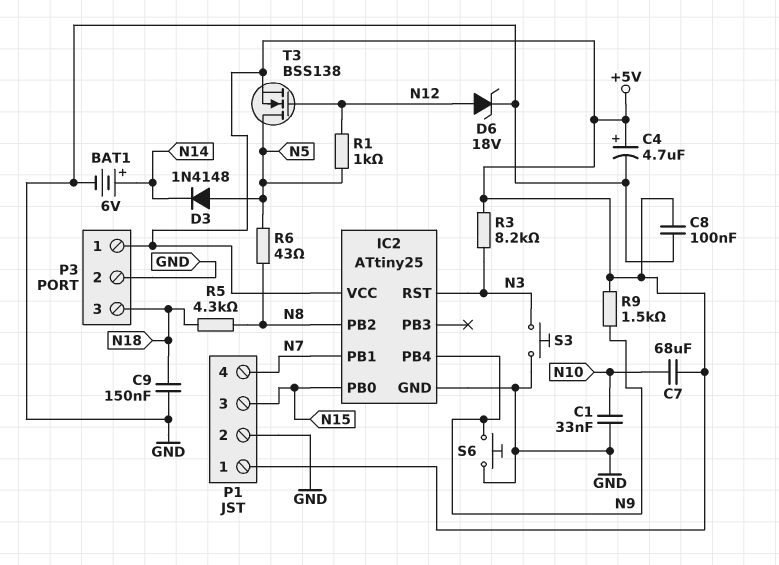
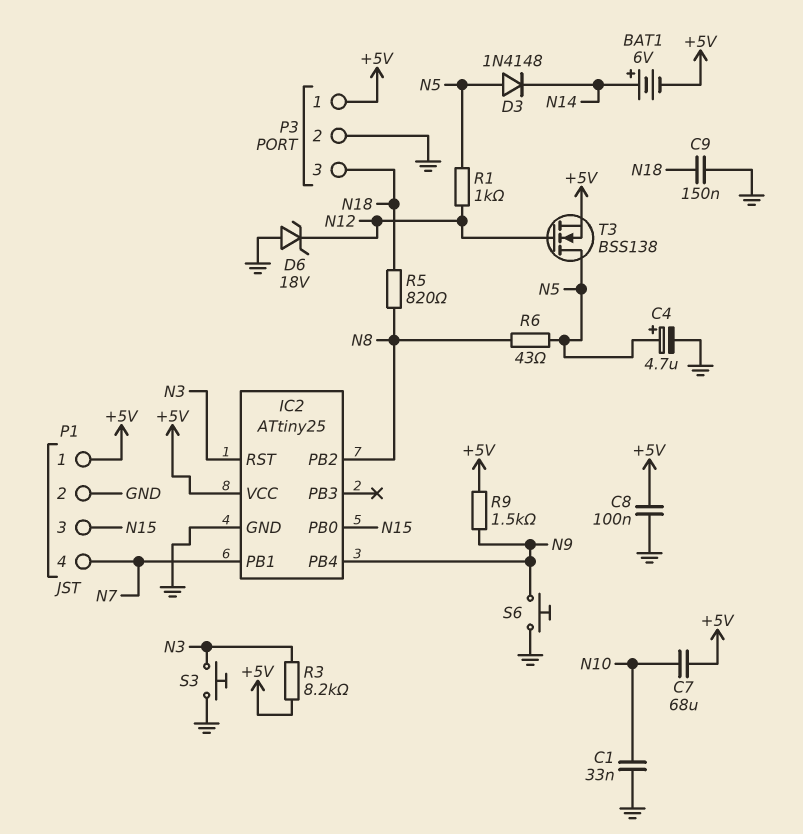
BAT1: 6V (plus N14, minus GND) -> 6V (plus N14, minus +5V)
C4: 4.7uF (plus +5V, minus GND) -> 4.7uF (plus N5, minus GND)
D6: zener 18V (A N12, K GND) -> zener 18V (A GND, K N12)
R5: 4.3k (N8, N18) -> 820 (N8, N18)

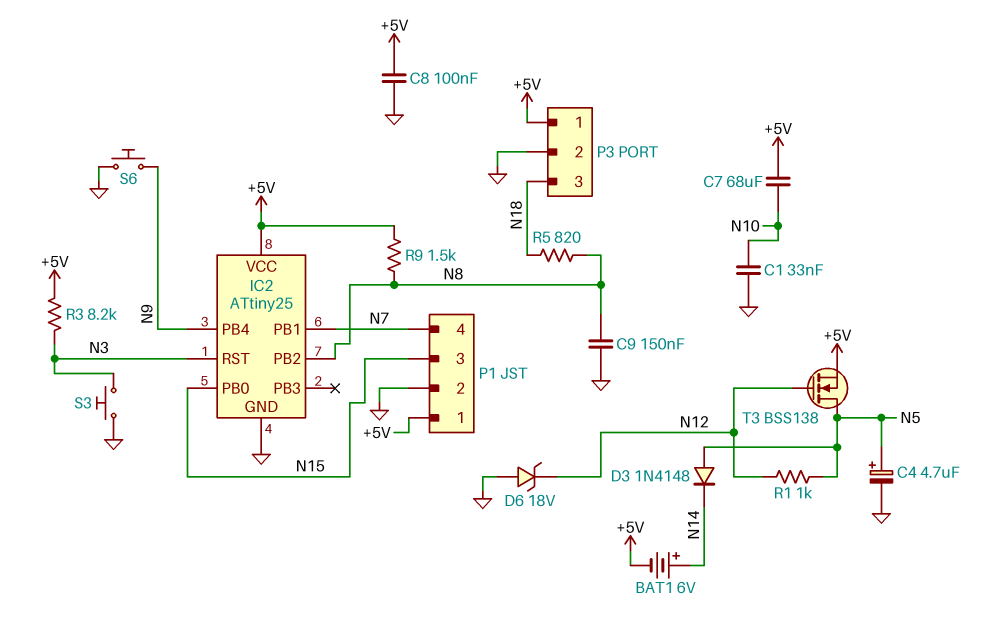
C9: 150nF (GND, N18) -> 150nF (GND, N8)
R6: 43 (N5, N8) -> none
R9: 1.5k (+5V, N9) -> 1.5k (+5V, N8)

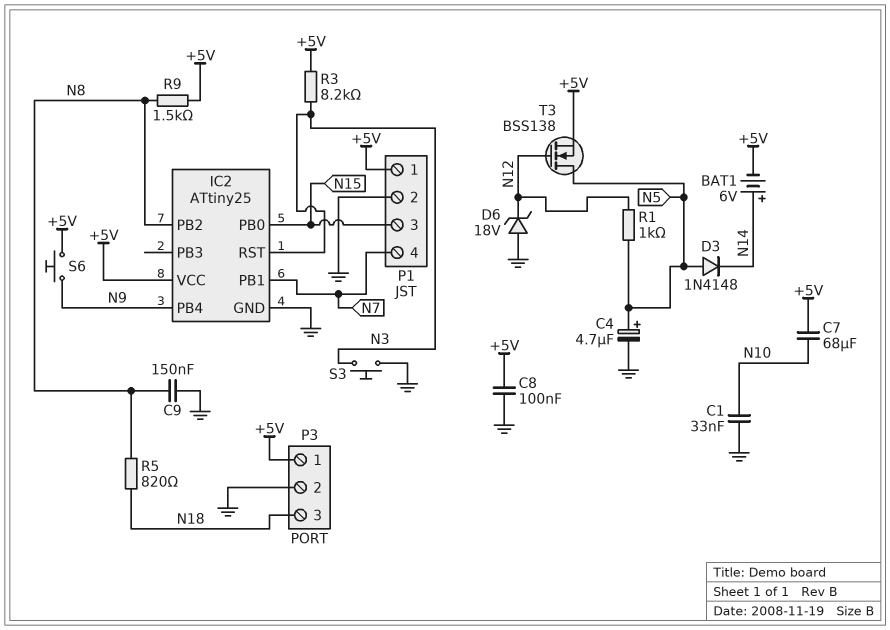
S6: button (GND, N9) -> button (+5V, N9)

